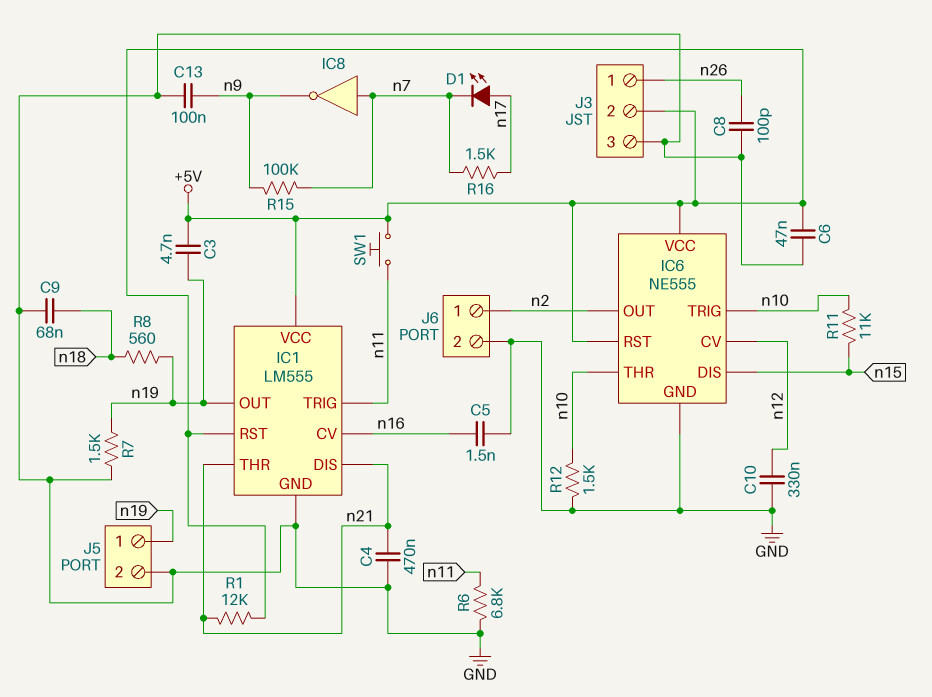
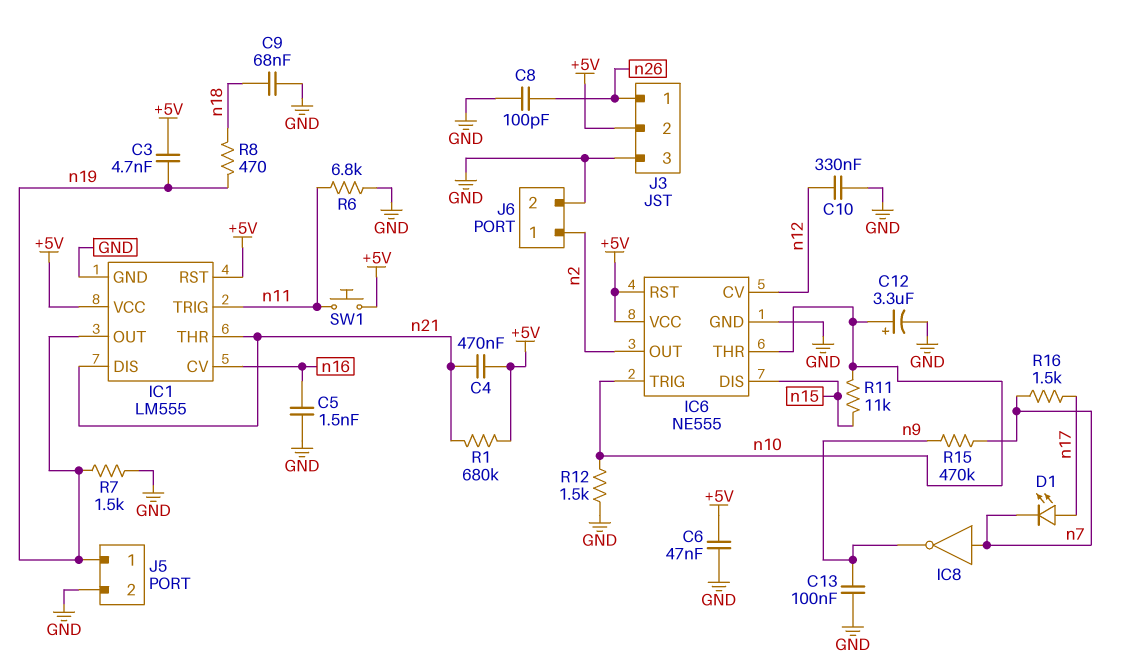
C4: 470nF (GND, n21) -> 470nF (+5V, n21)
C12: none -> 3.3uF (plus n10, minus GND)
R1: 12k (+5V, n21) -> 680k (+5V, n21)
R8: 560 (n18, n19) -> 470 (n18, n19)
R15: 100k (n7, n9) -> 470k (n7, n9)

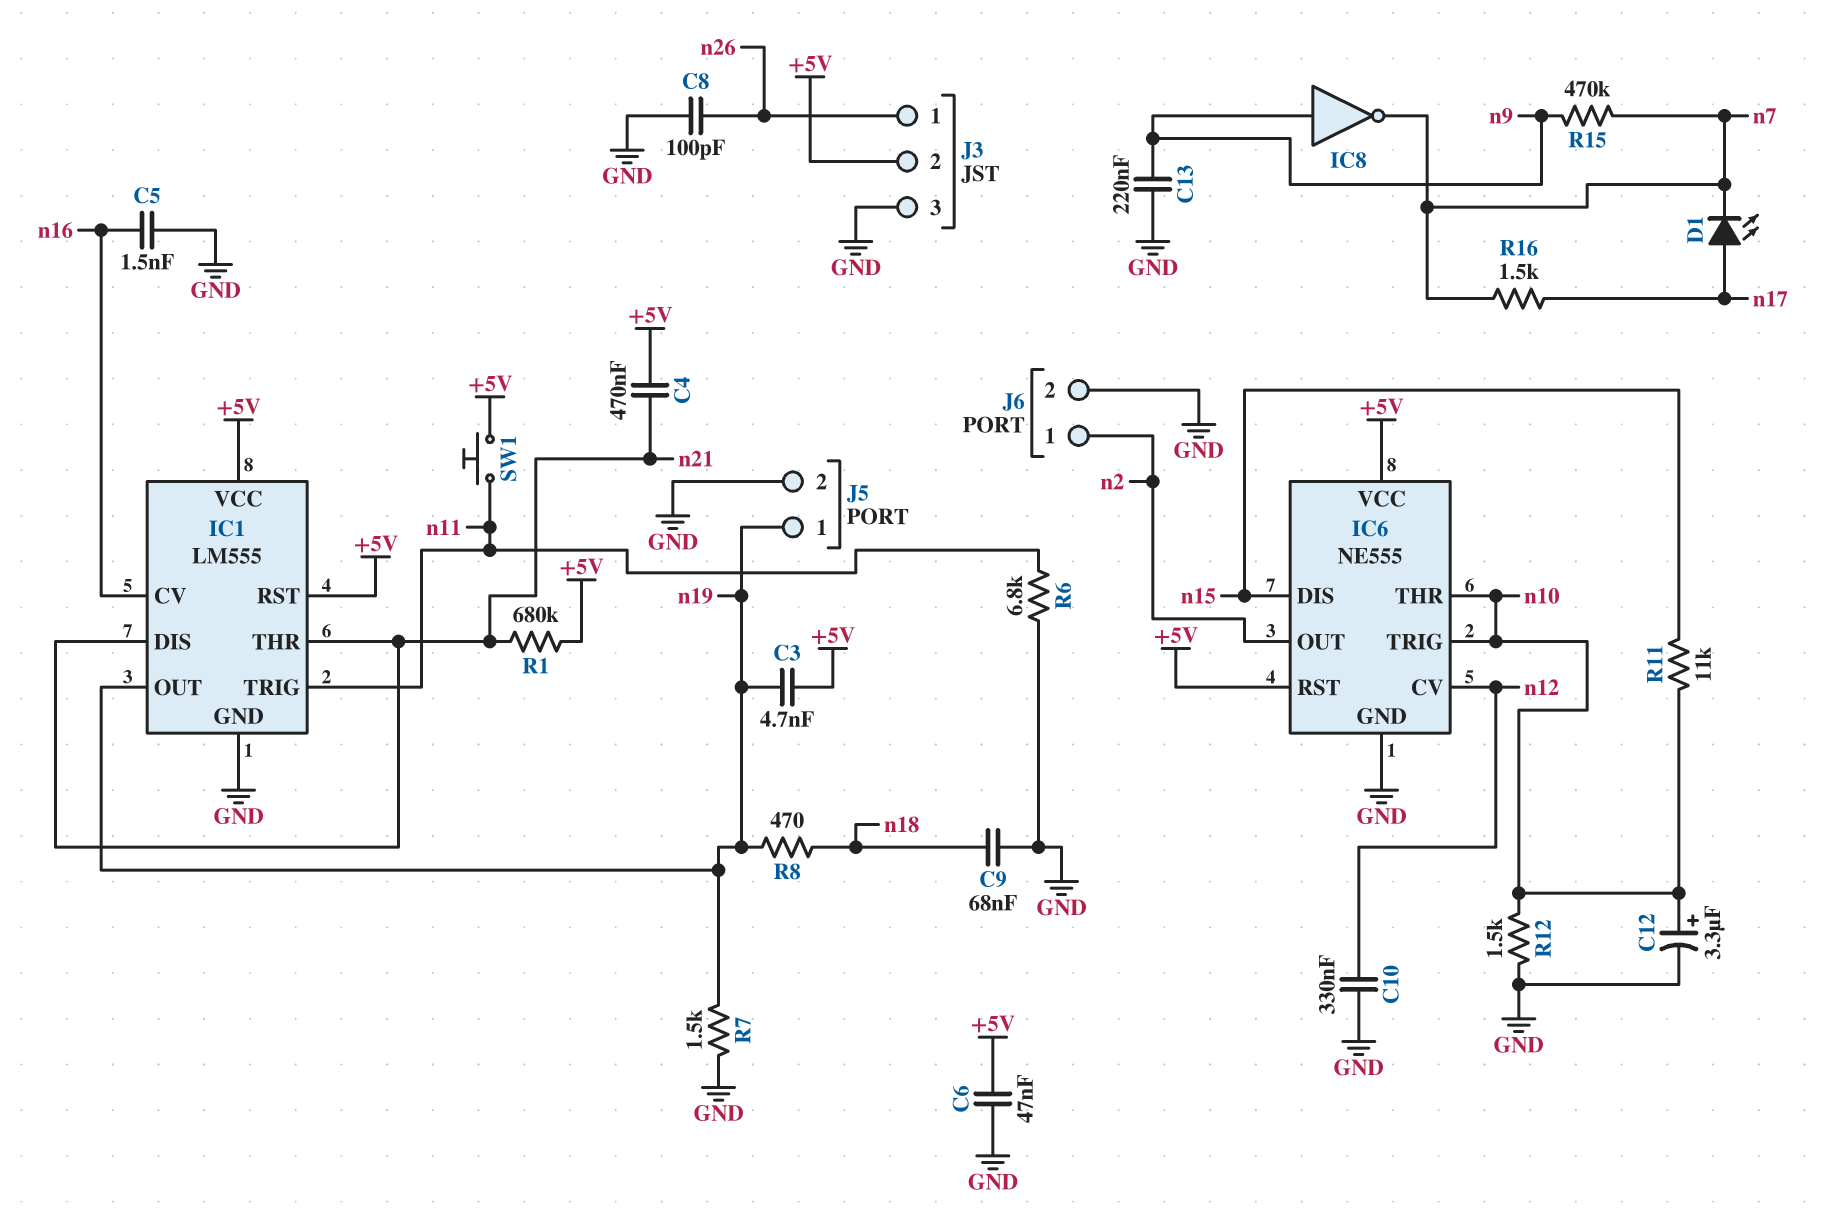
C13: 100nF (GND, n9) -> 220nF (GND, n9)
IC8: NOT (in n7, out n9) -> NOT (in n9, out n7)

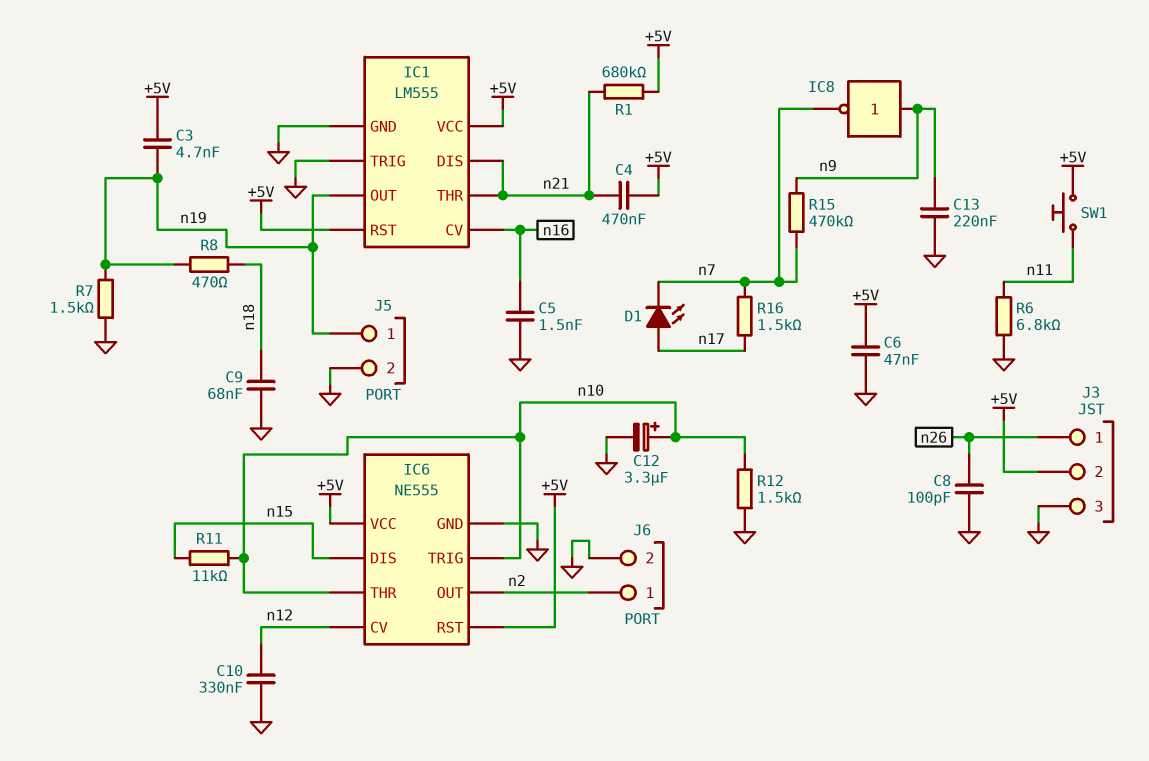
IC1 pin TRIG: n11 -> GND

